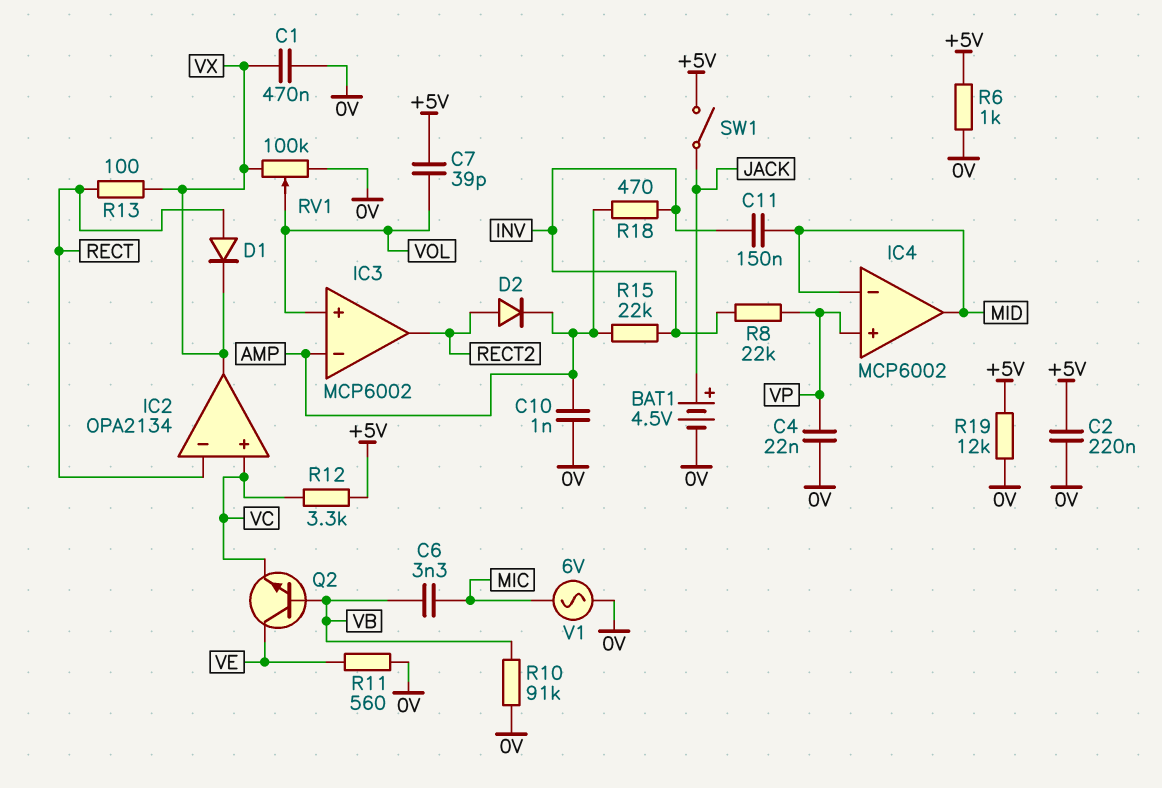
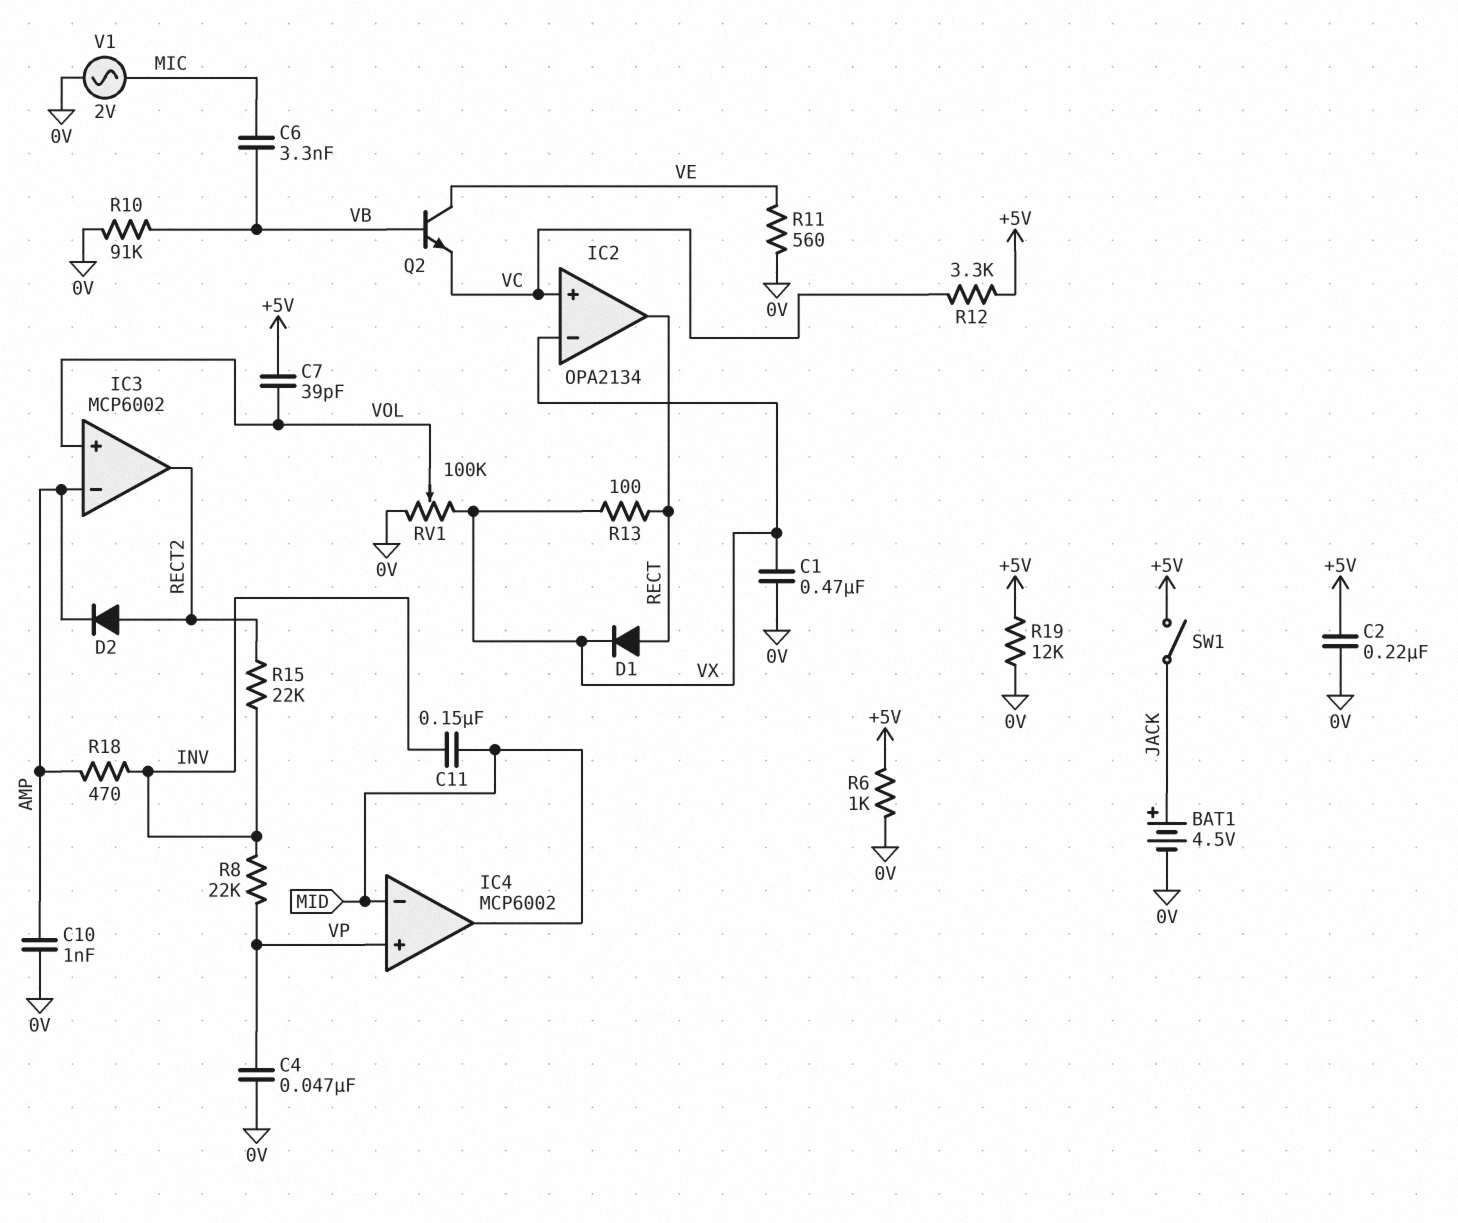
C4: 22nF (0V, VP) -> 47nF (0V, VP)
IC2 pin in-: RECT -> VX
IC2 pin out: VX -> RECT
R15: 22k (AMP, INV) -> 22k (INV, RECT2)
V1: AC 6V (0V, MIC) -> AC 2V (0V, MIC)

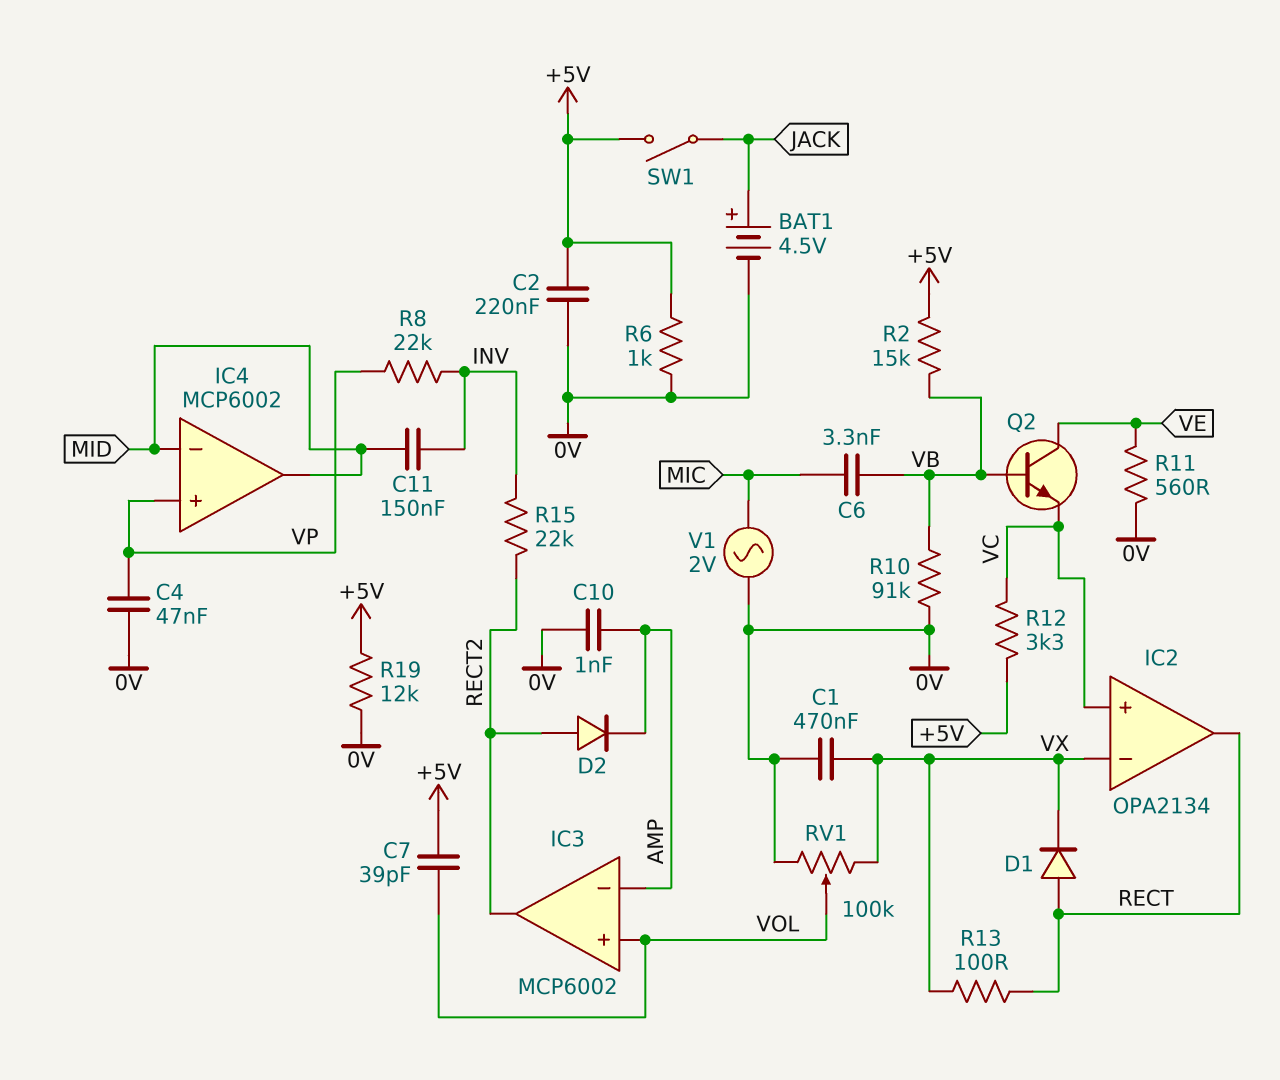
R2: none -> 15k (+5V, VB)
R18: 470 (AMP, INV) -> none

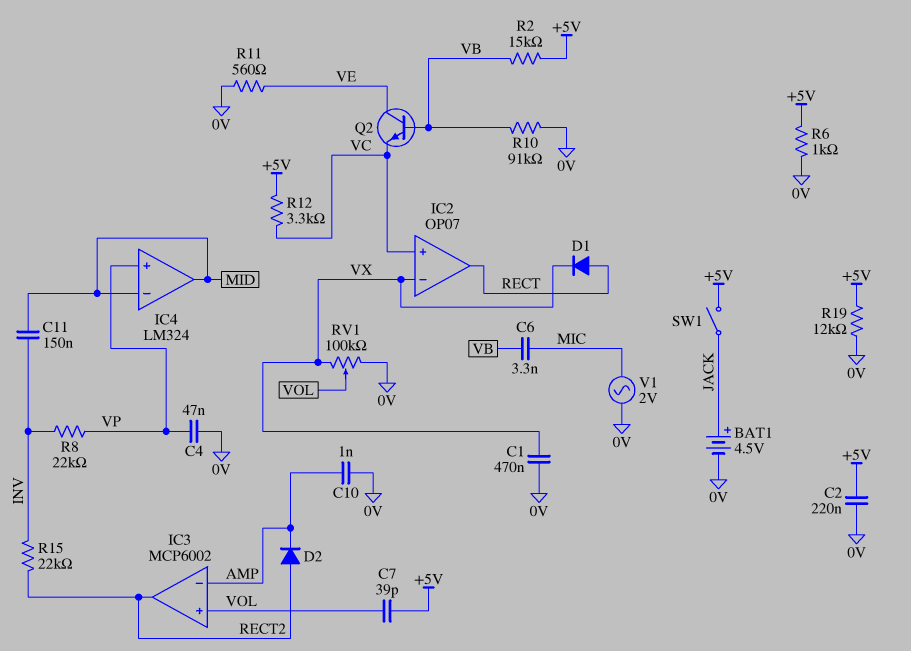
IC2: OPA2134 -> OP07
IC4: MCP6002 -> LM324
R13: 100 (RECT, VX) -> none

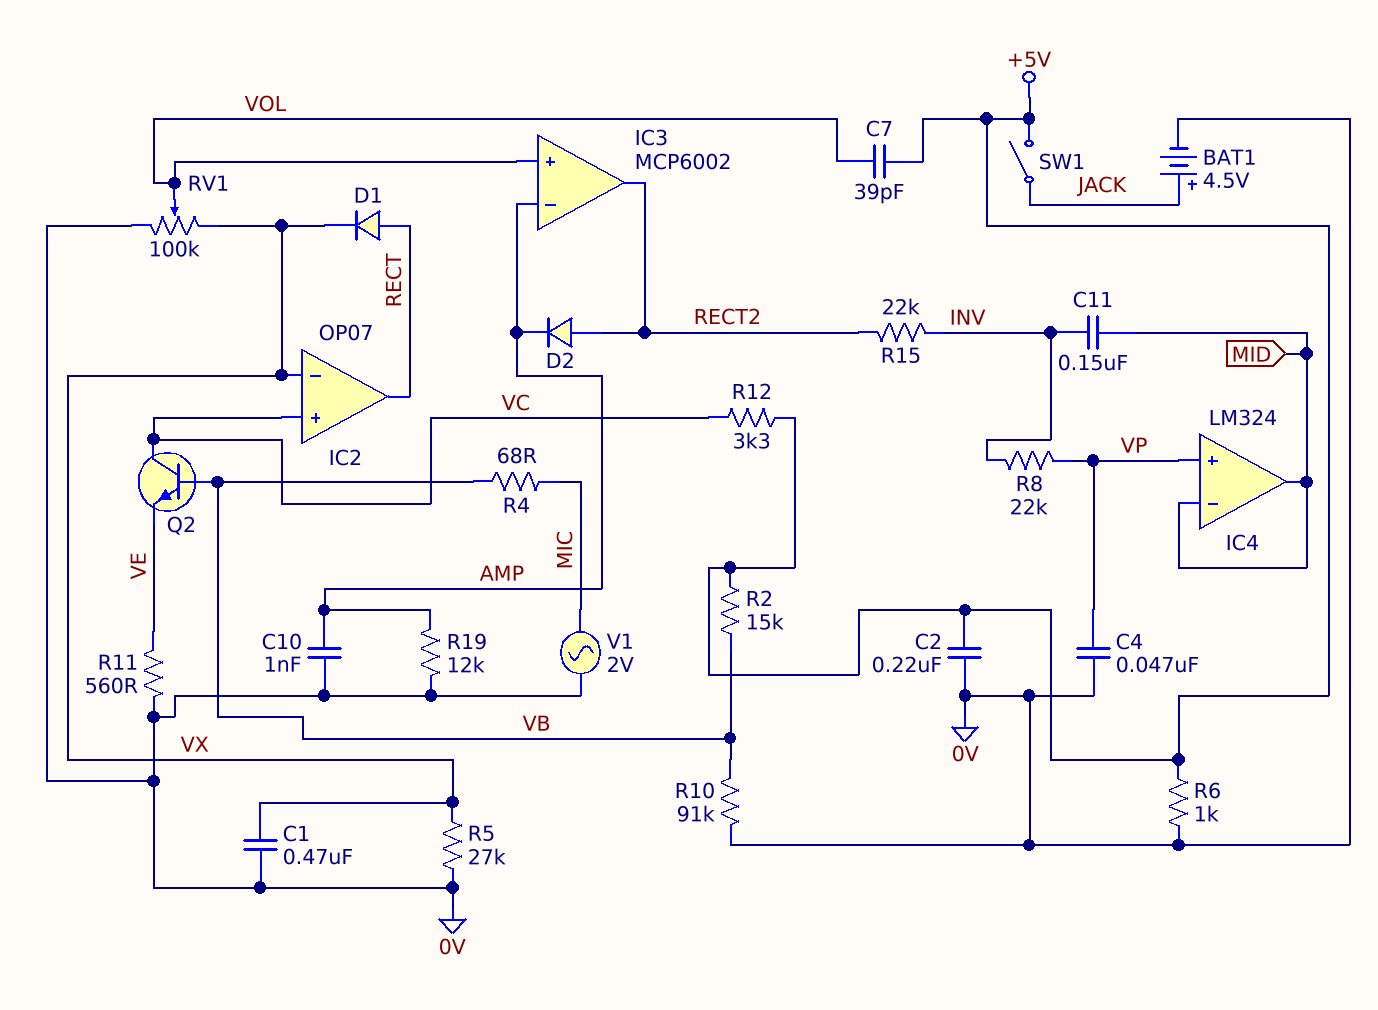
C6: 3.3nF (MIC, VB) -> none
Q2: NPN (B VB, C VE, E VC) -> NPN (B VB, C VC, E VE)
R4: none -> 68 (MIC, VB)
R5: none -> 27k (0V, VX)
R19: 12k (+5V, 0V) -> 12k (0V, AMP)

